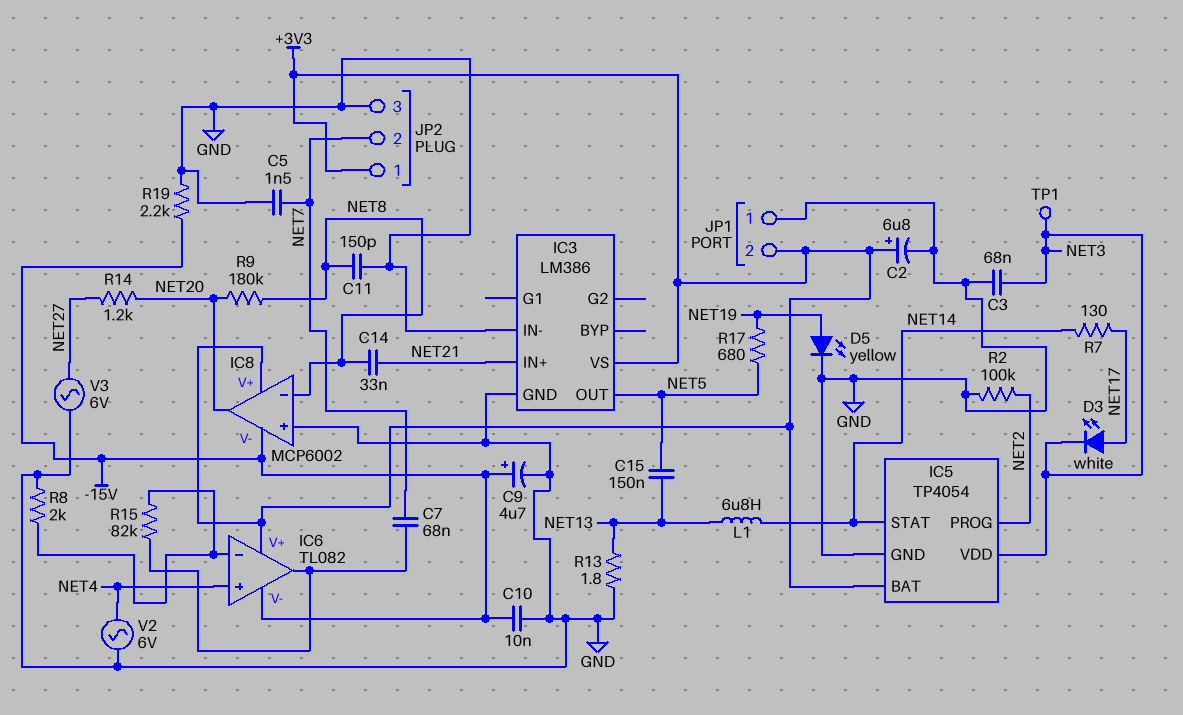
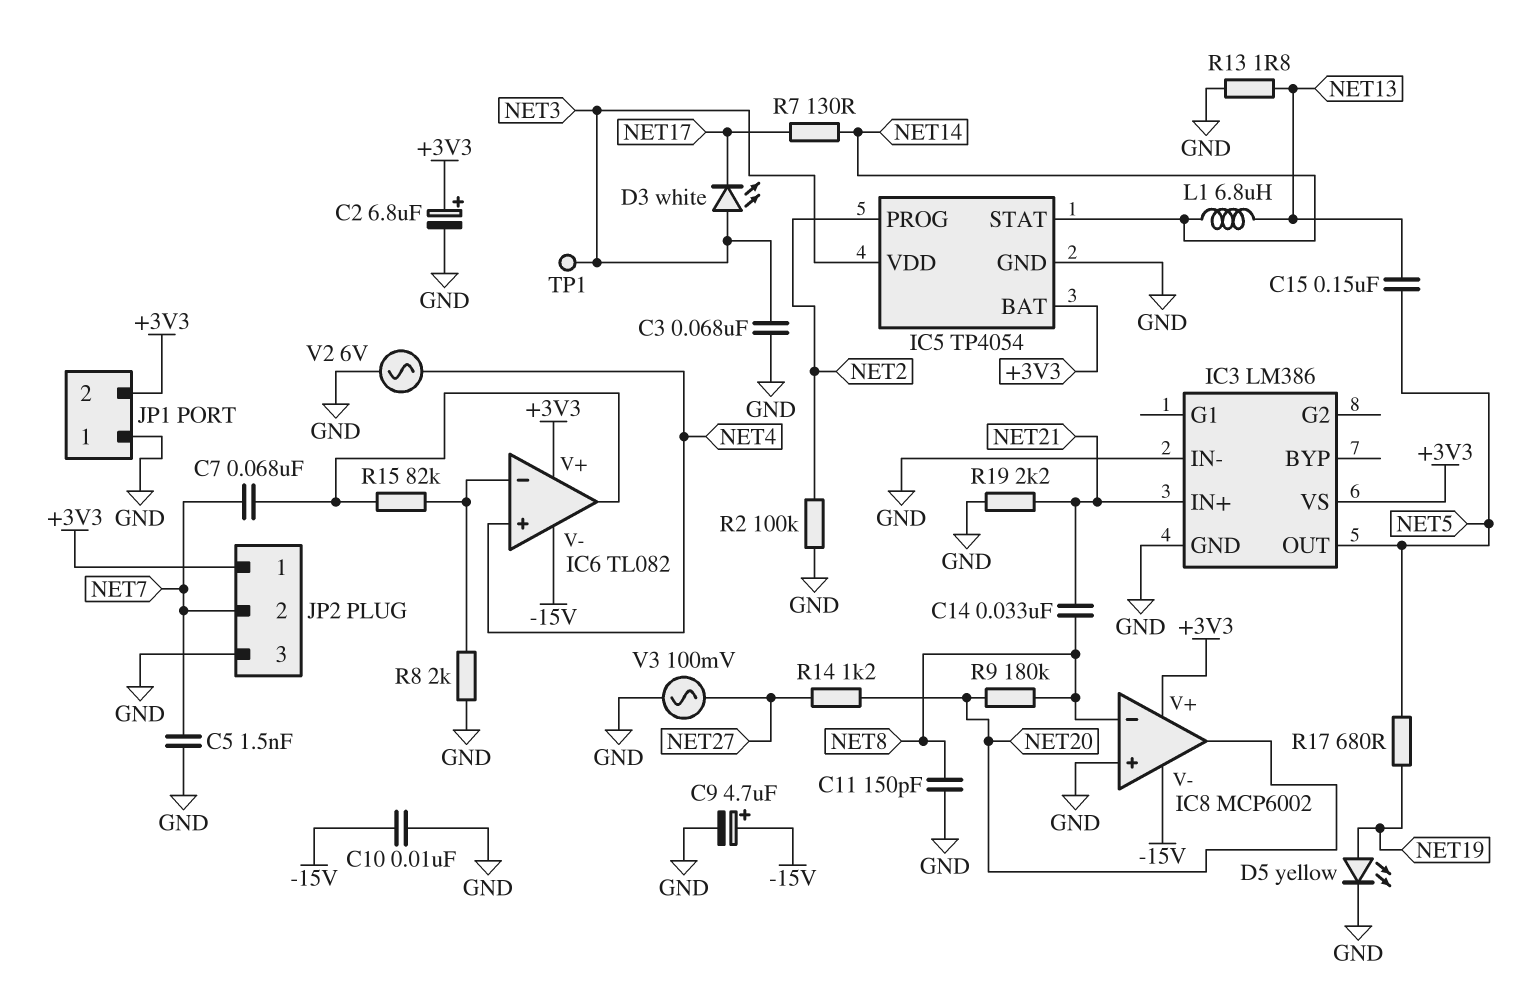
D3: LED white (A NET17, K NET3) -> LED white (A NET3, K NET17)
R19: 2.2k (-15V, GND) -> 2.2k (GND, NET21)
V3: AC 6V (GND, NET27) -> AC 100mV (GND, NET27)

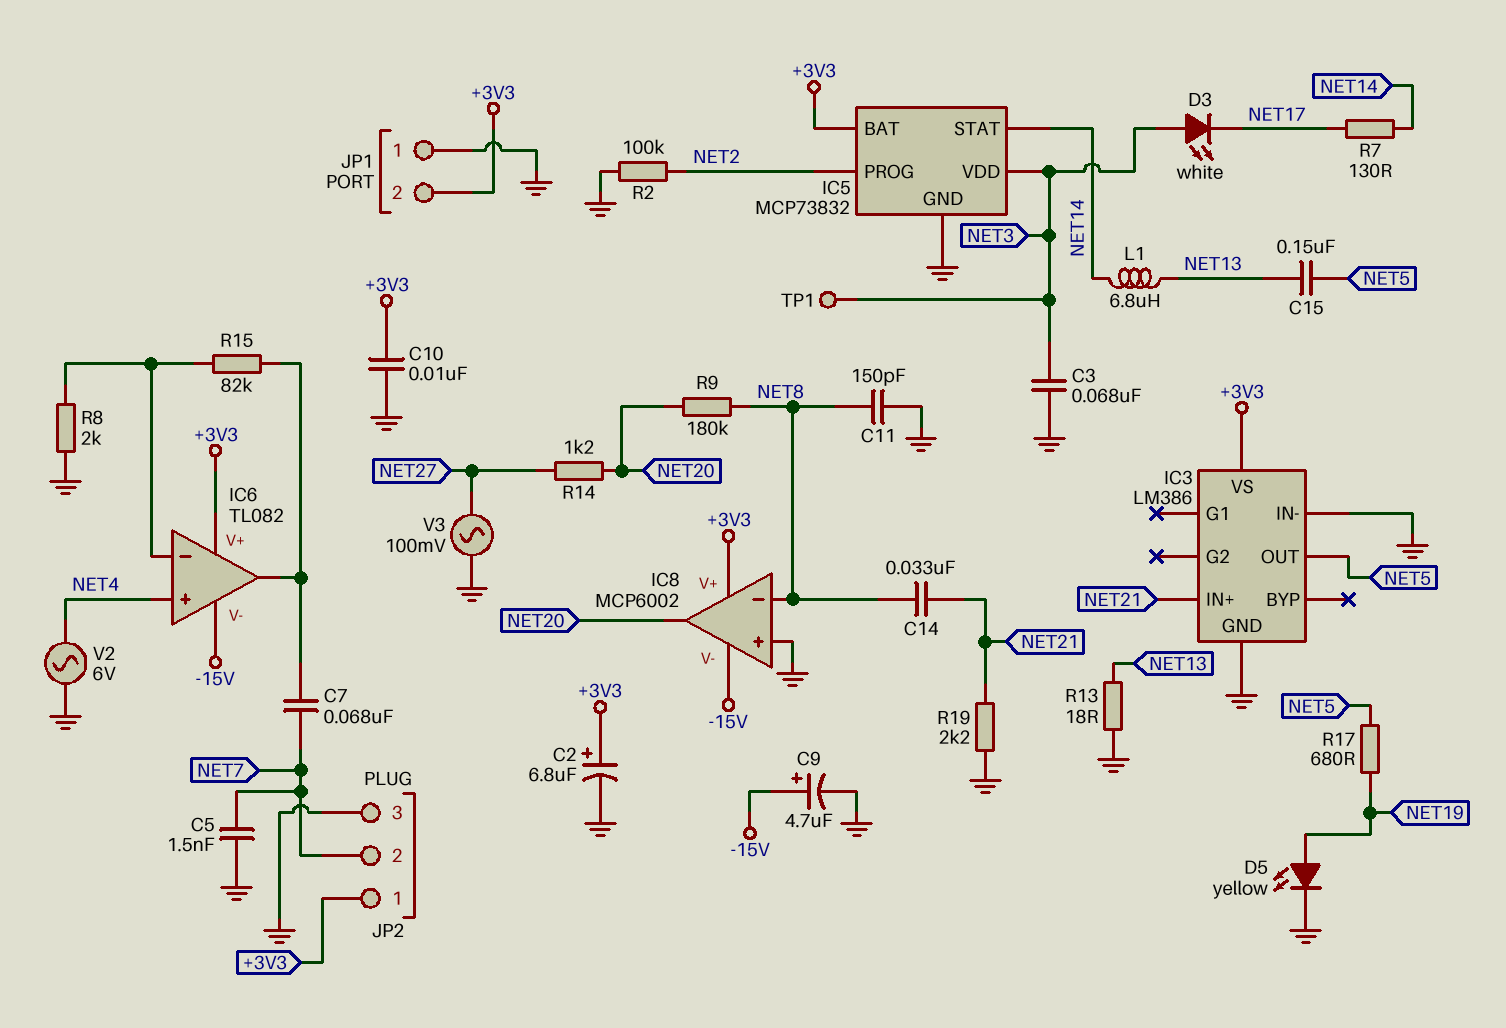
C10: 10nF (-15V, GND) -> 10nF (+3V3, GND)
IC5: TP4054 -> MCP73832
R13: 1.8 (GND, NET13) -> 18 (GND, NET13)

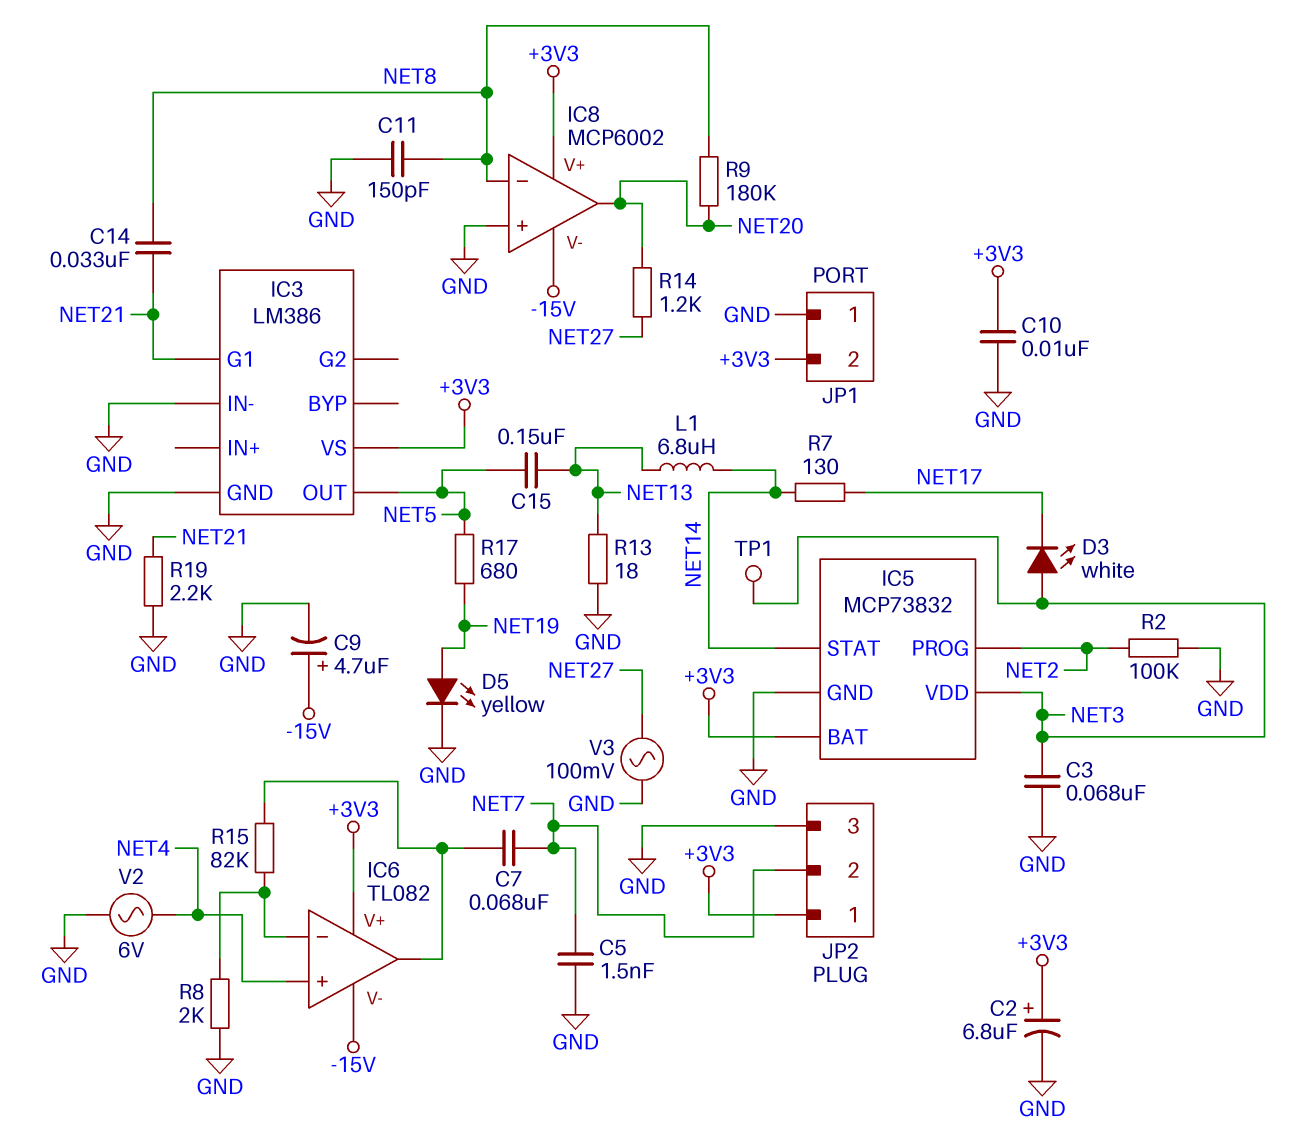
IC3 pin G1: none -> NET21
IC3 pin IN+: NET21 -> none

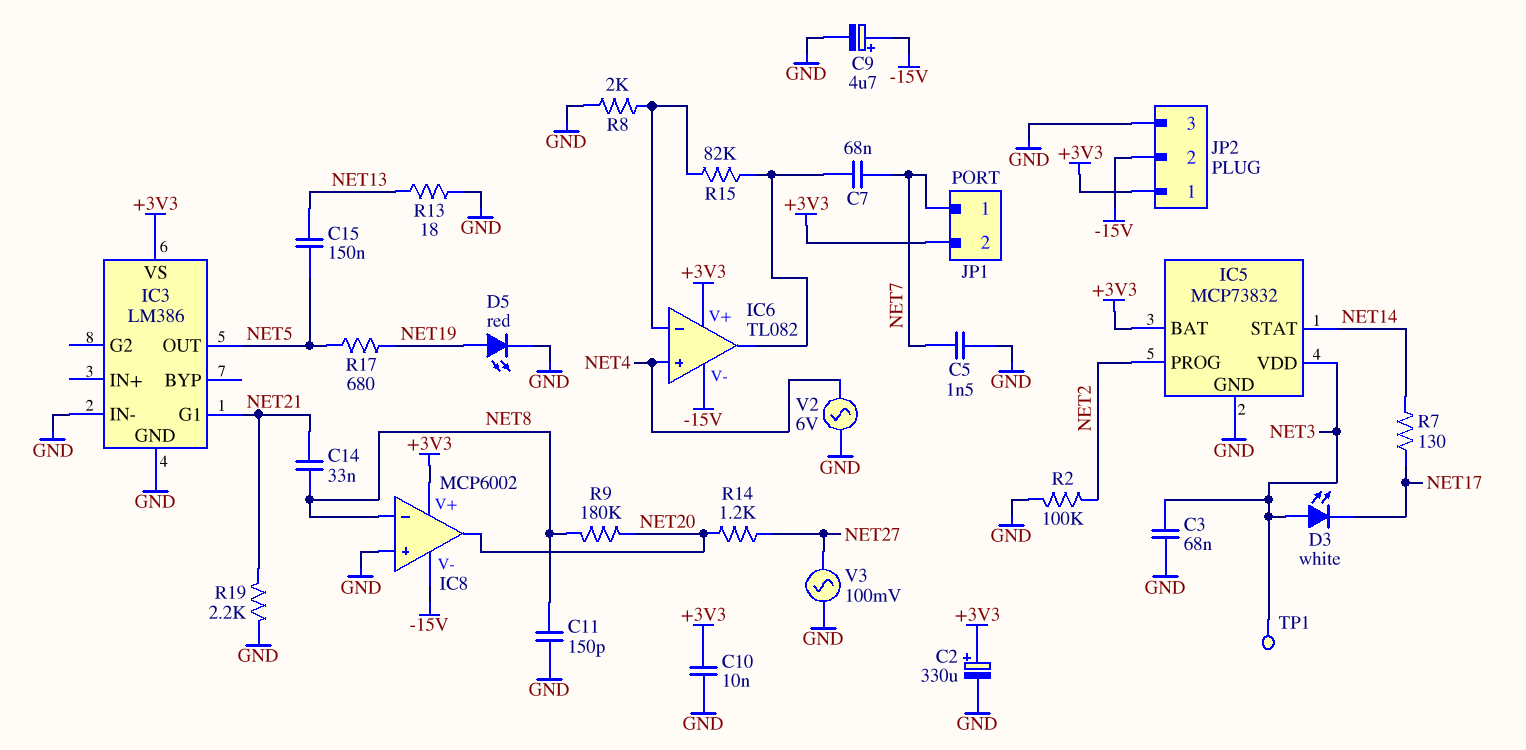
C2: 6.8uF (plus +3V3, minus GND) -> 330uF (plus +3V3, minus GND)
D5: LED yellow (A NET19, K GND) -> LED red (A NET19, K GND)
JP1 pin 1: GND -> NET7
JP2 pin 2: NET7 -> -15V
L1: 6.8uH (NET13, NET14) -> none

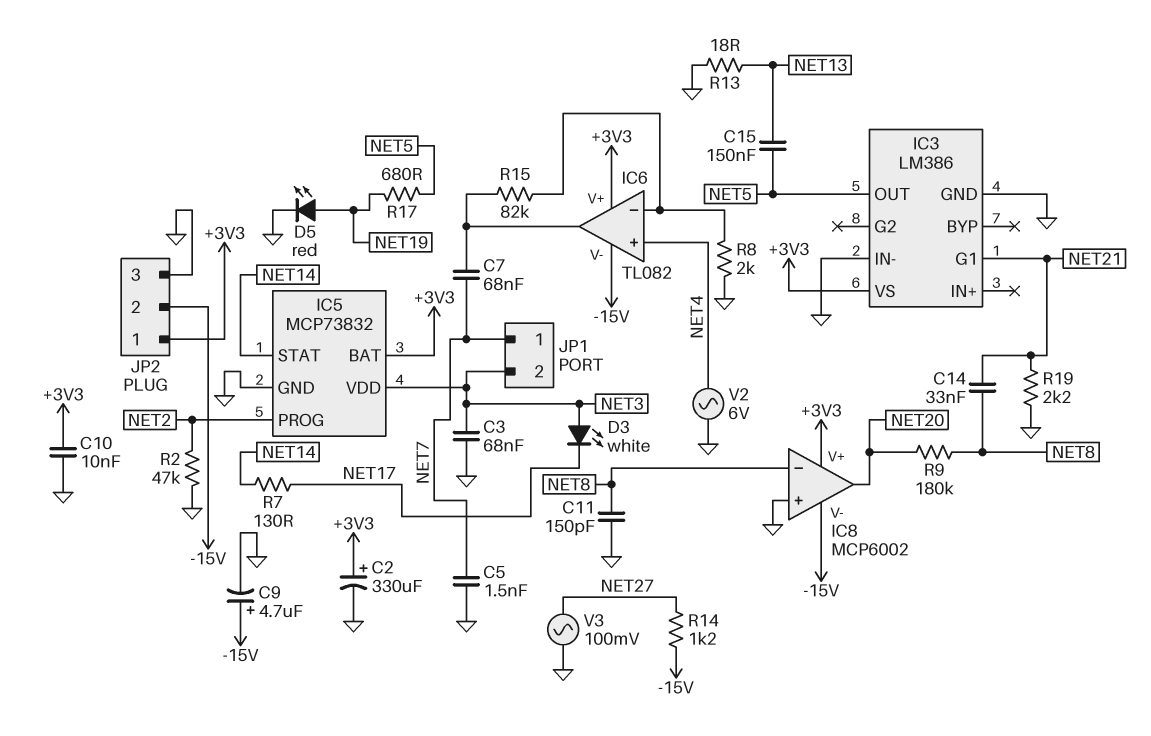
JP1 pin 2: +3V3 -> NET3
R2: 100k (GND, NET2) -> 47k (GND, NET2)
R14: 1.2k (NET20, NET27) -> 1.2k (-15V, NET27)
TP1: test point (NET3) -> none

